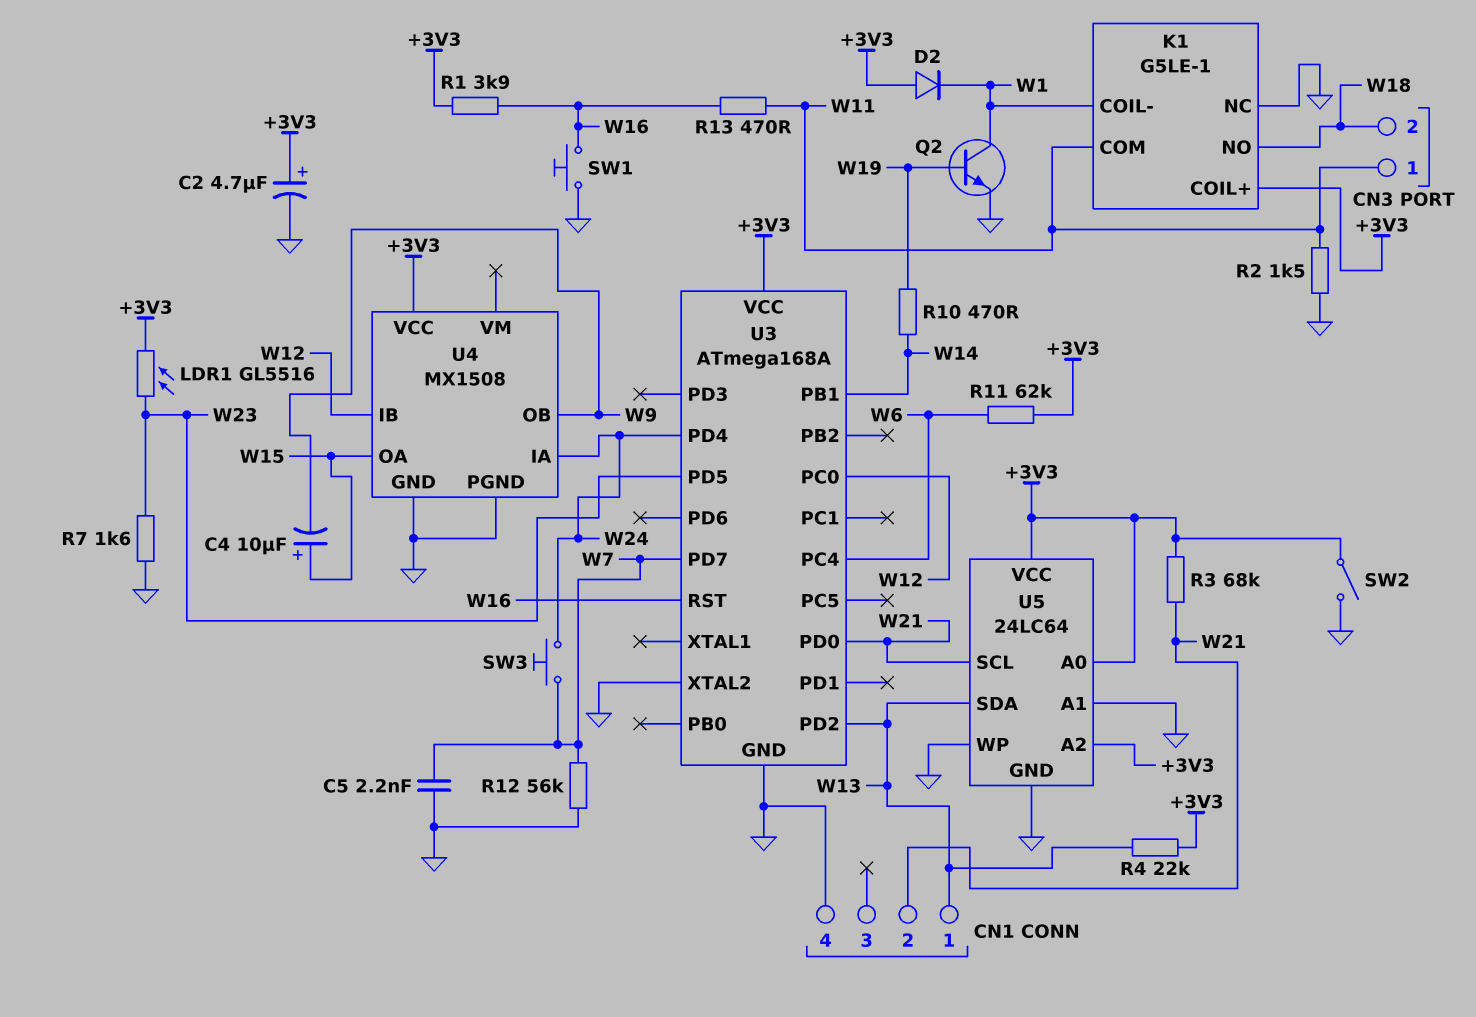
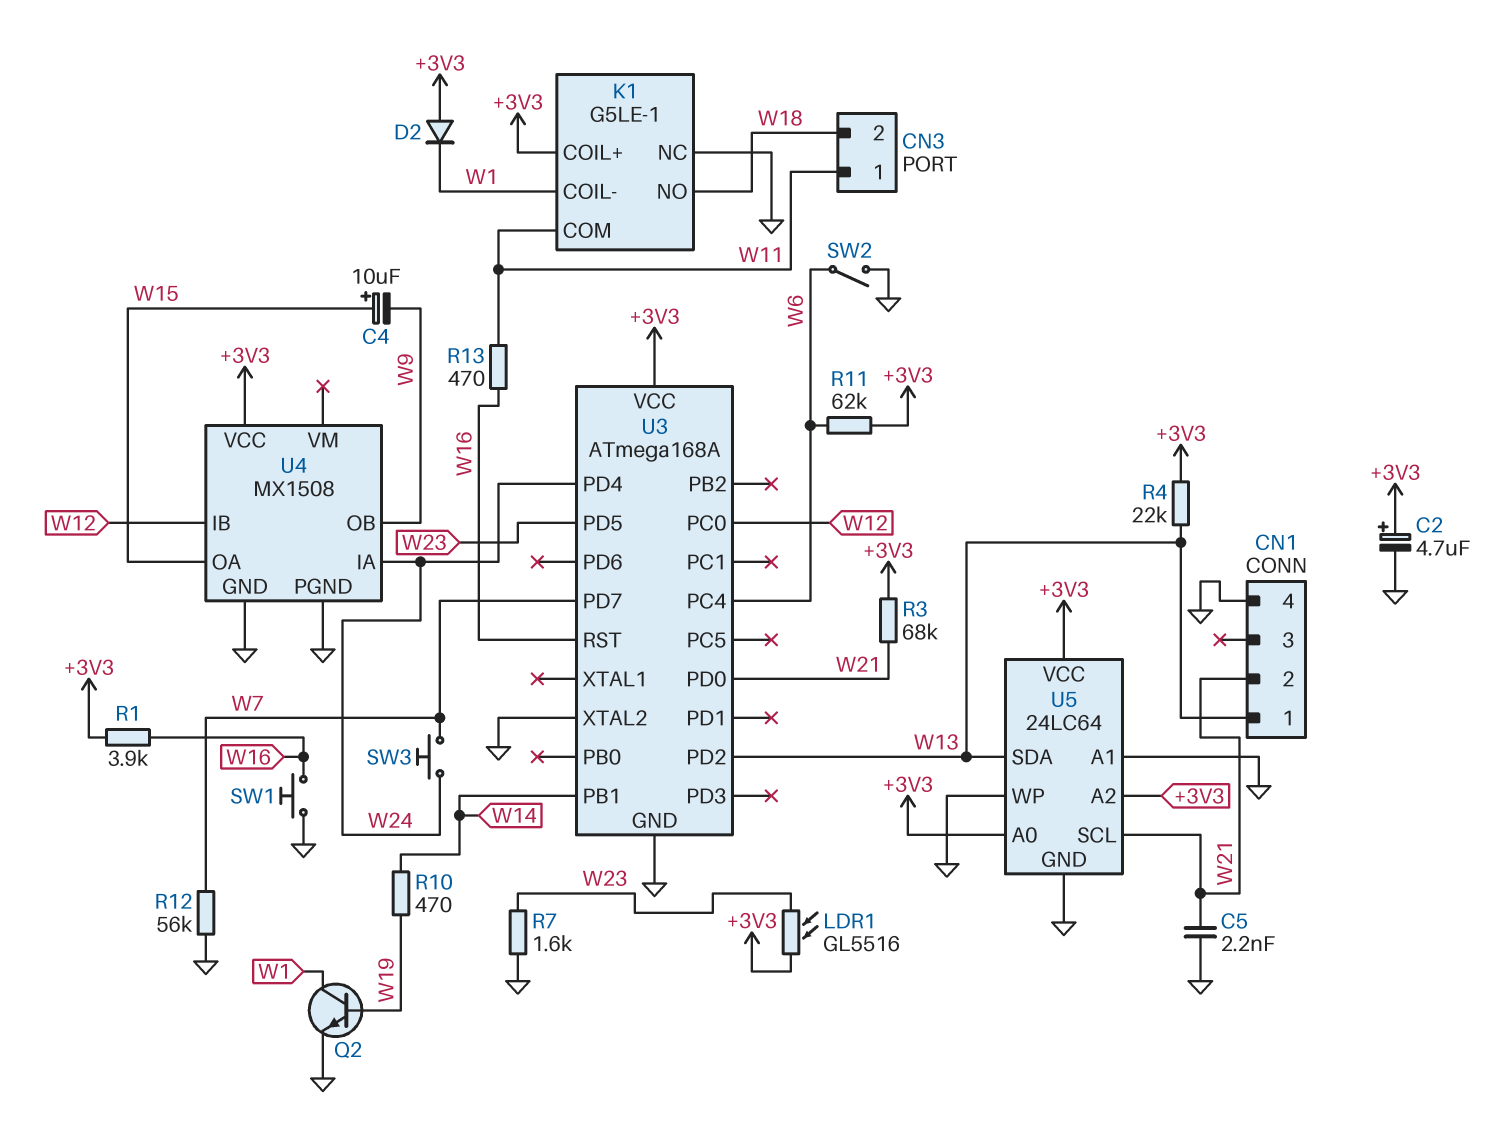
C5: 2.2nF (GND, W7) -> 2.2nF (GND, W21)
R2: 1.5k (GND, W11) -> none
SW2: switch (+3V3, GND) -> switch (GND, W6)

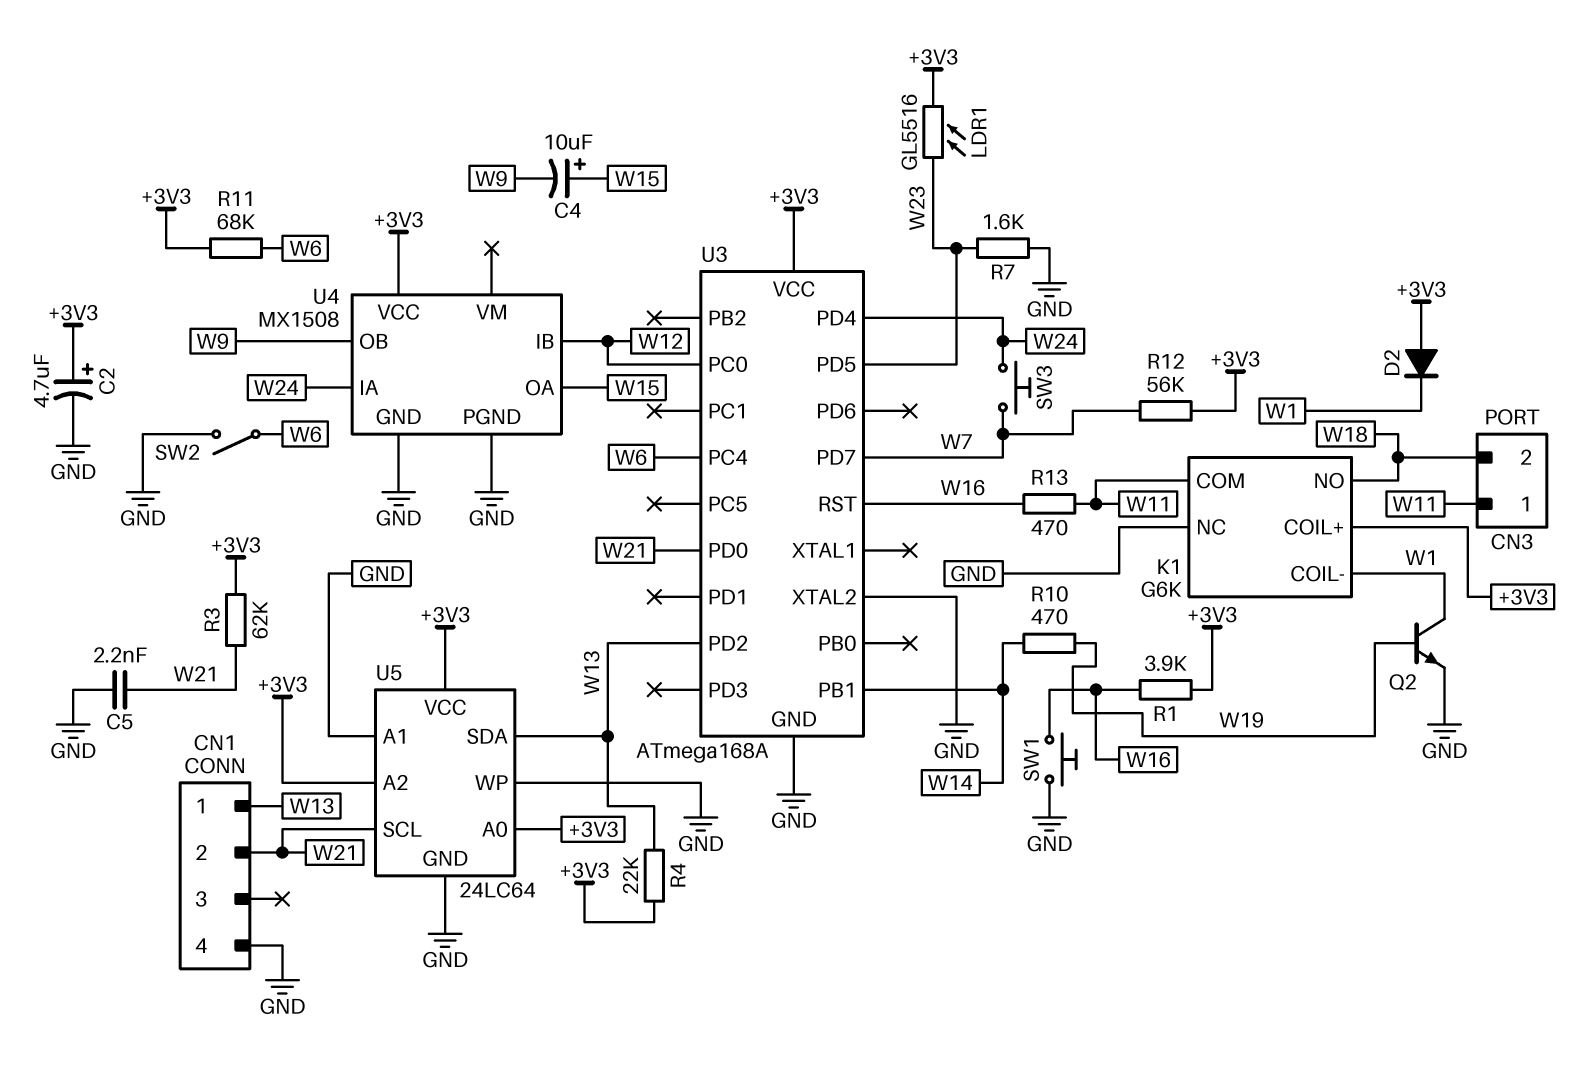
K1: G5LE-1 -> G6K
R3: 68k (+3V3, W21) -> 62k (+3V3, W21)
R11: 62k (+3V3, W6) -> 68k (+3V3, W6)
R12: 56k (GND, W7) -> 56k (+3V3, W7)

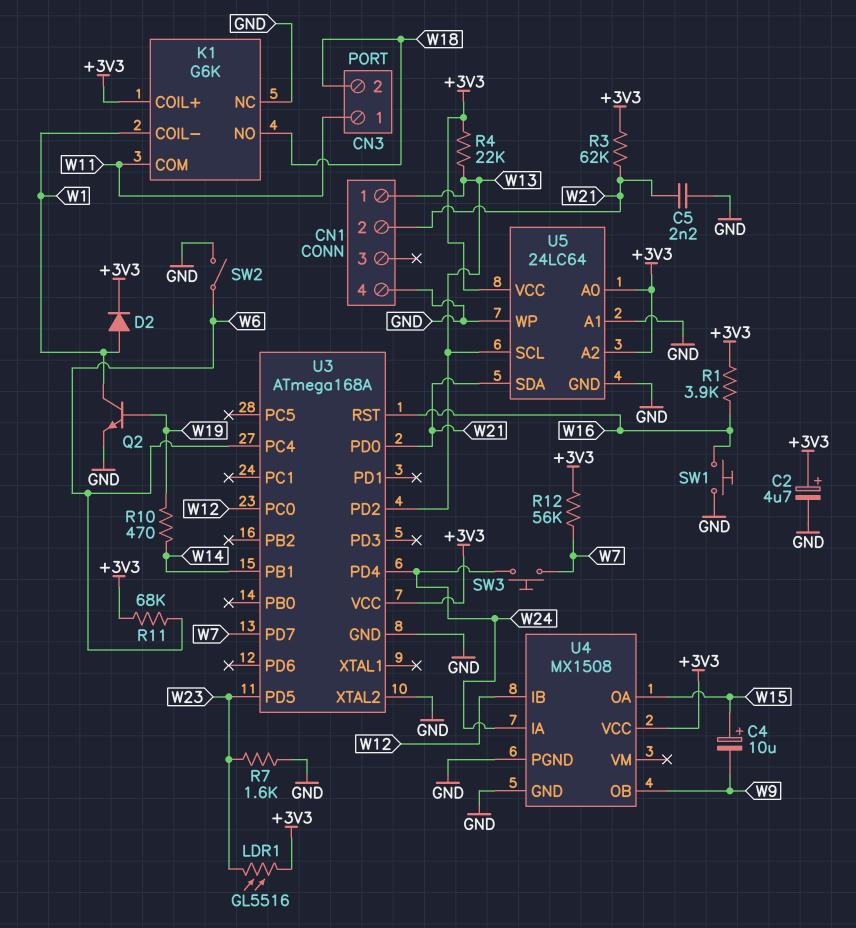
D2: diode (A +3V3, K W1) -> diode (A W1, K +3V3)
R13: 470 (W11, W16) -> none
U5 pin SCL: W21 -> W13
U5 pin SDA: W13 -> W21

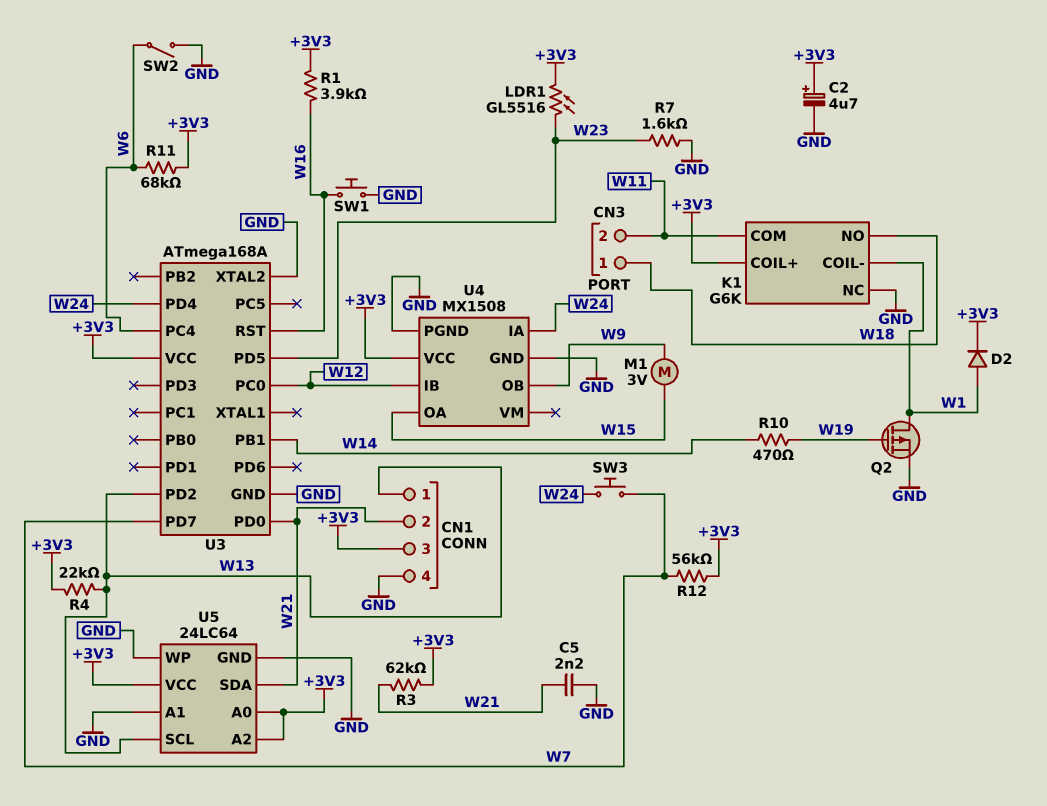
C4: 10uF (plus W15, minus W9) -> none
CN1 pin 3: none -> +3V3
CN3 pin 1: W11 -> W18
CN3 pin 2: W18 -> W11
M1: none -> motor 3V (W9, W15)
Q2: NPN (B W19, C W1, E GND) -> PMOS (G W19, D W1, S GND)

